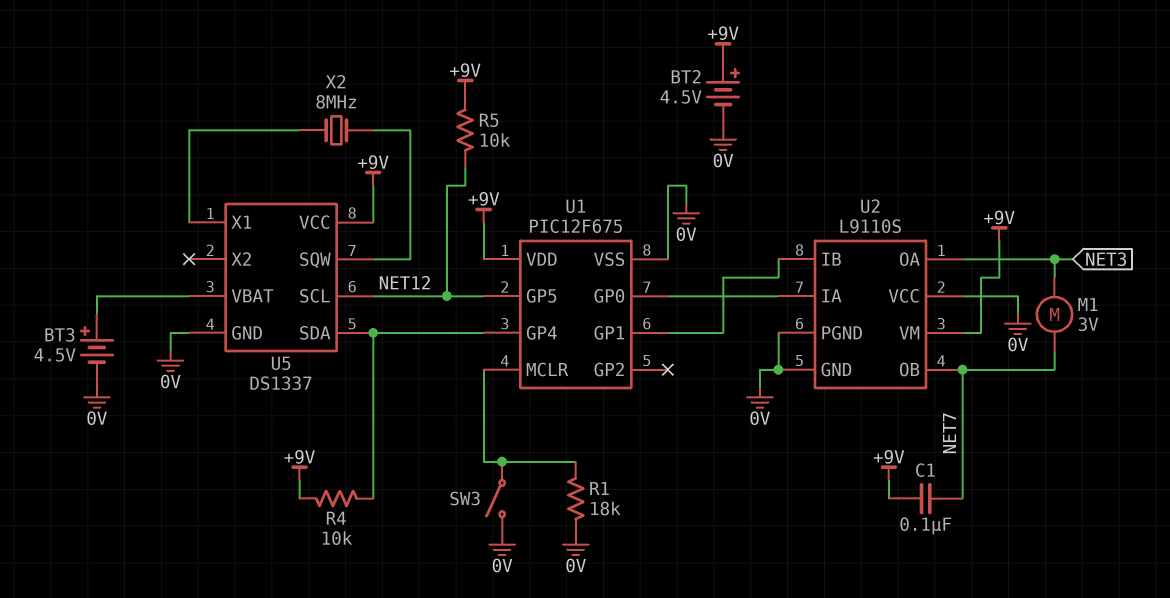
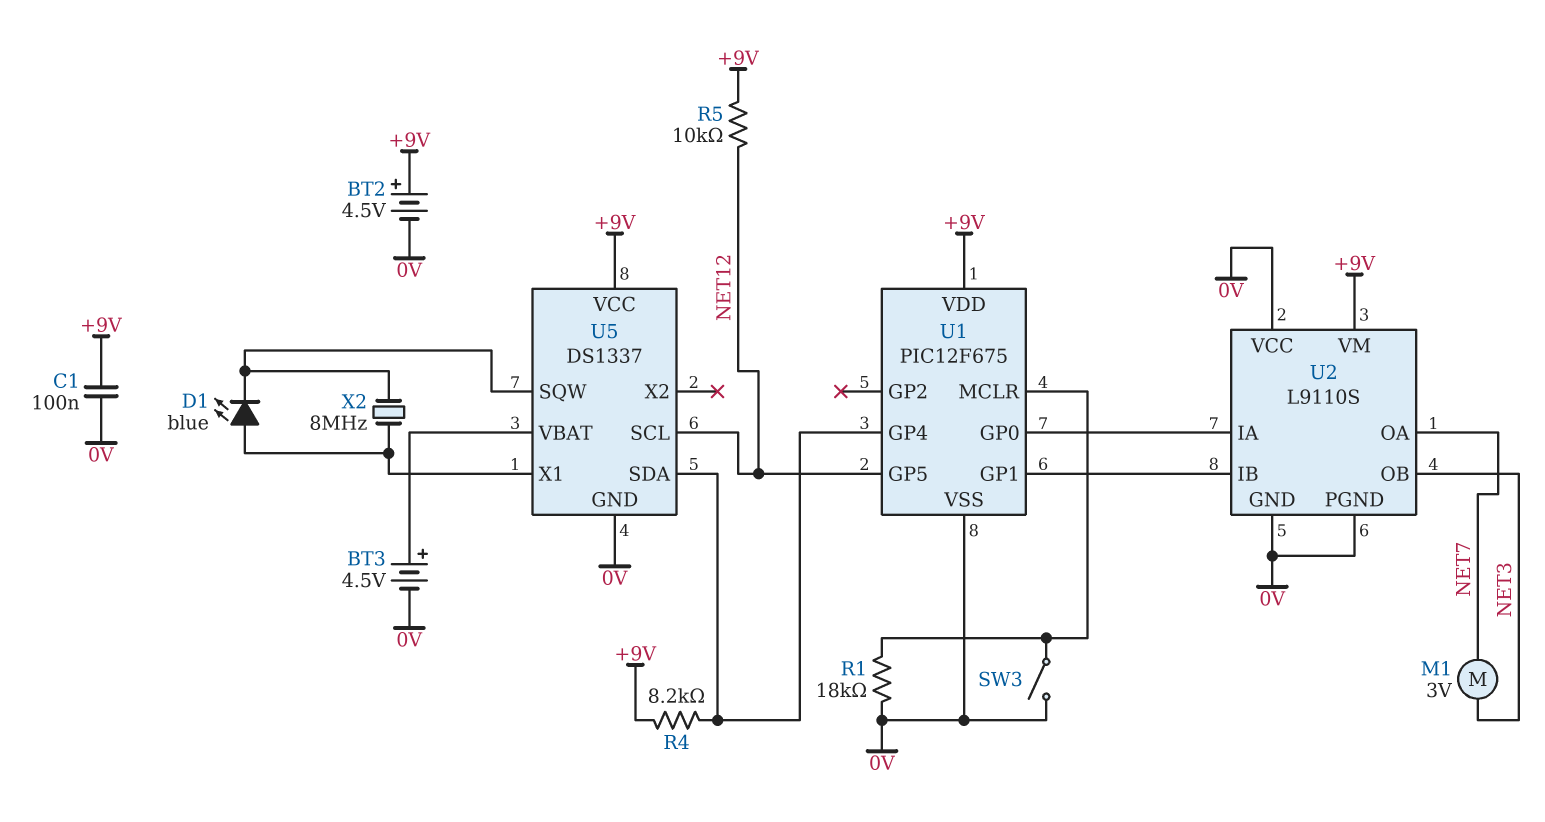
C1: 100nF (+9V, NET7) -> 100nF (+9V, 0V)
D1: none -> LED blue (A U5/X1, K U5/SQW)
R4: 10k (+9V, U1/GP4) -> 8.2k (+9V, U1/GP4)
U2 pin OA: NET3 -> NET7
U2 pin OB: NET7 -> NET3

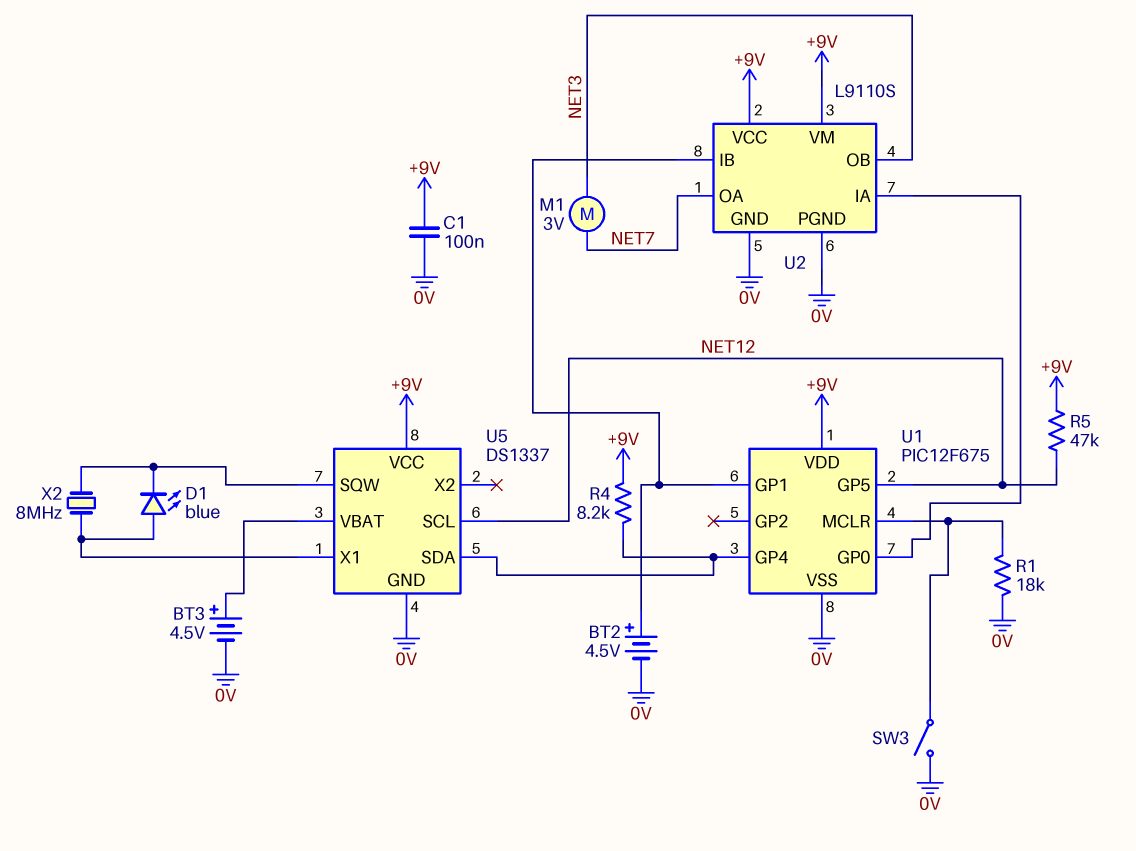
BT2: 4.5V (plus +9V, minus 0V) -> 4.5V (plus U1/GP1, minus 0V)
R5: 10k (+9V, NET12) -> 47k (+9V, NET12)
U2 pin VCC: 0V -> +9V

